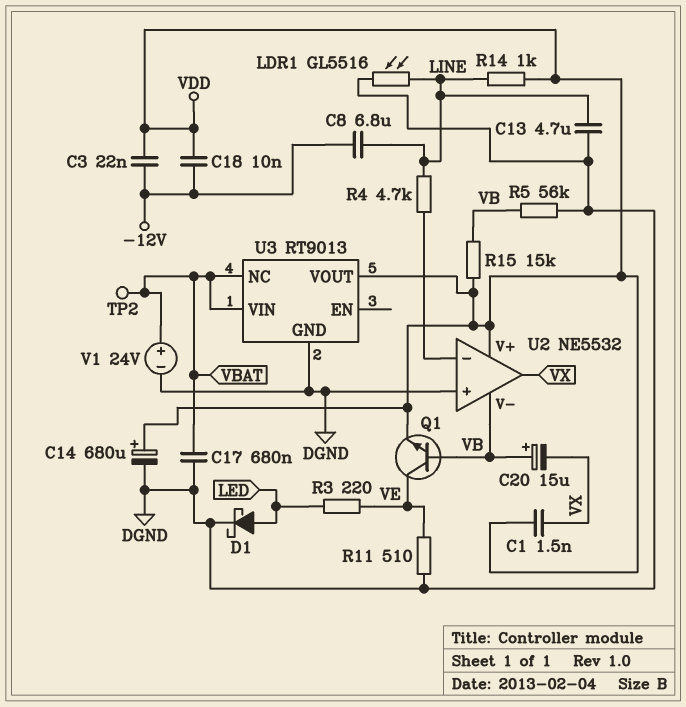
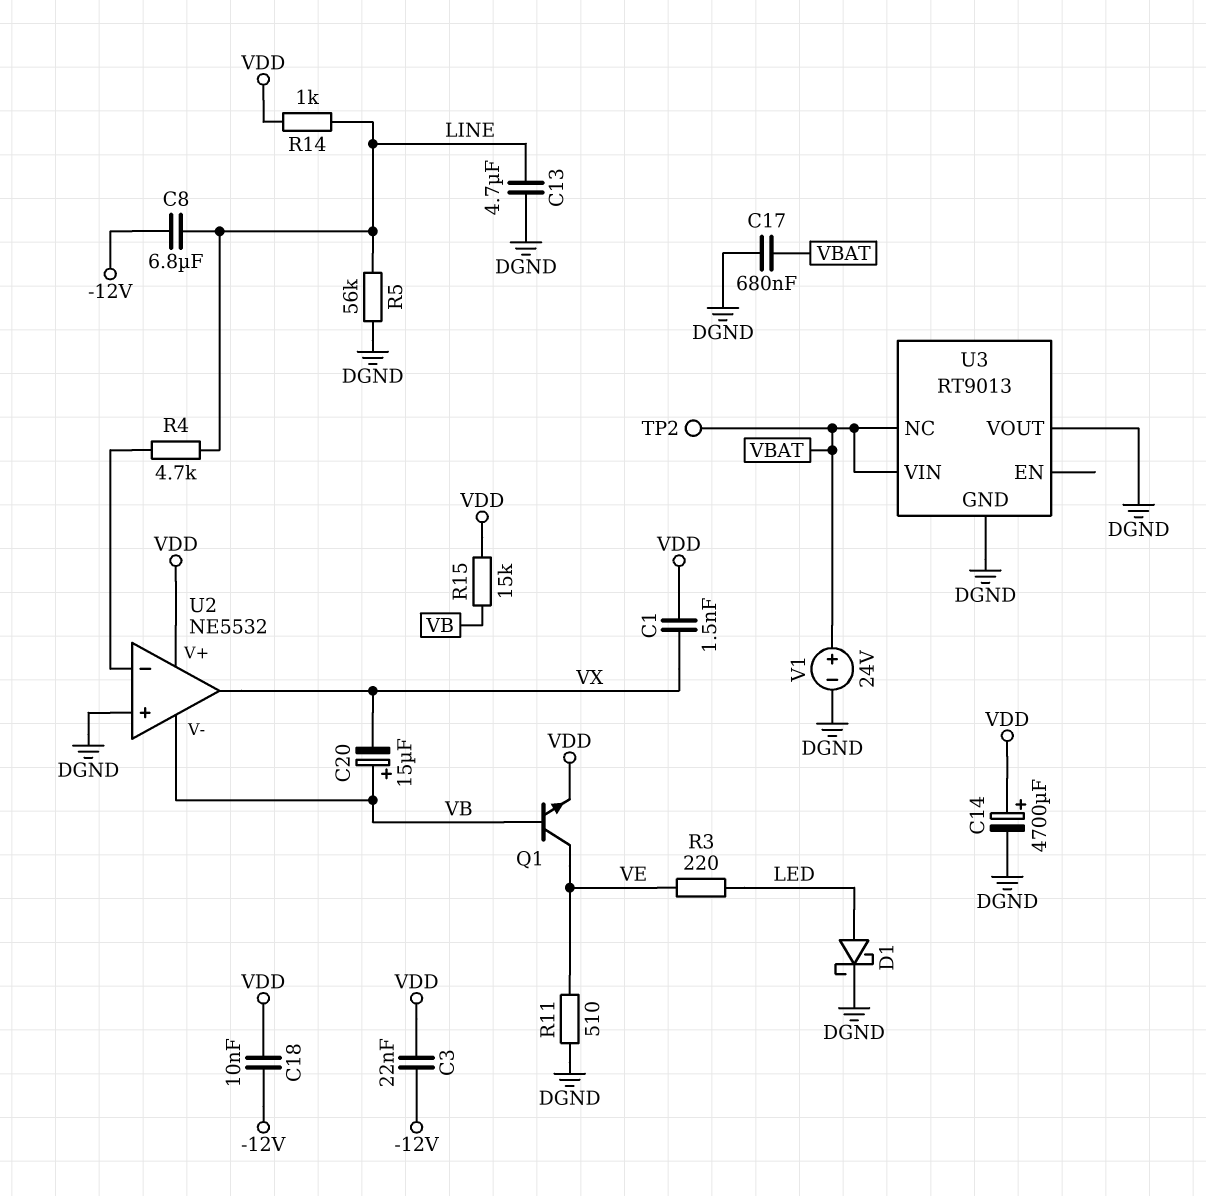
C14: 680uF (plus VDD, minus DGND) -> 4700uF (plus VDD, minus DGND)
LDR1: GL5516 (DGND, LINE) -> none
R5: 56k (DGND, VB) -> 56k (DGND, LINE)
U3 pin VOUT: VDD -> DGND

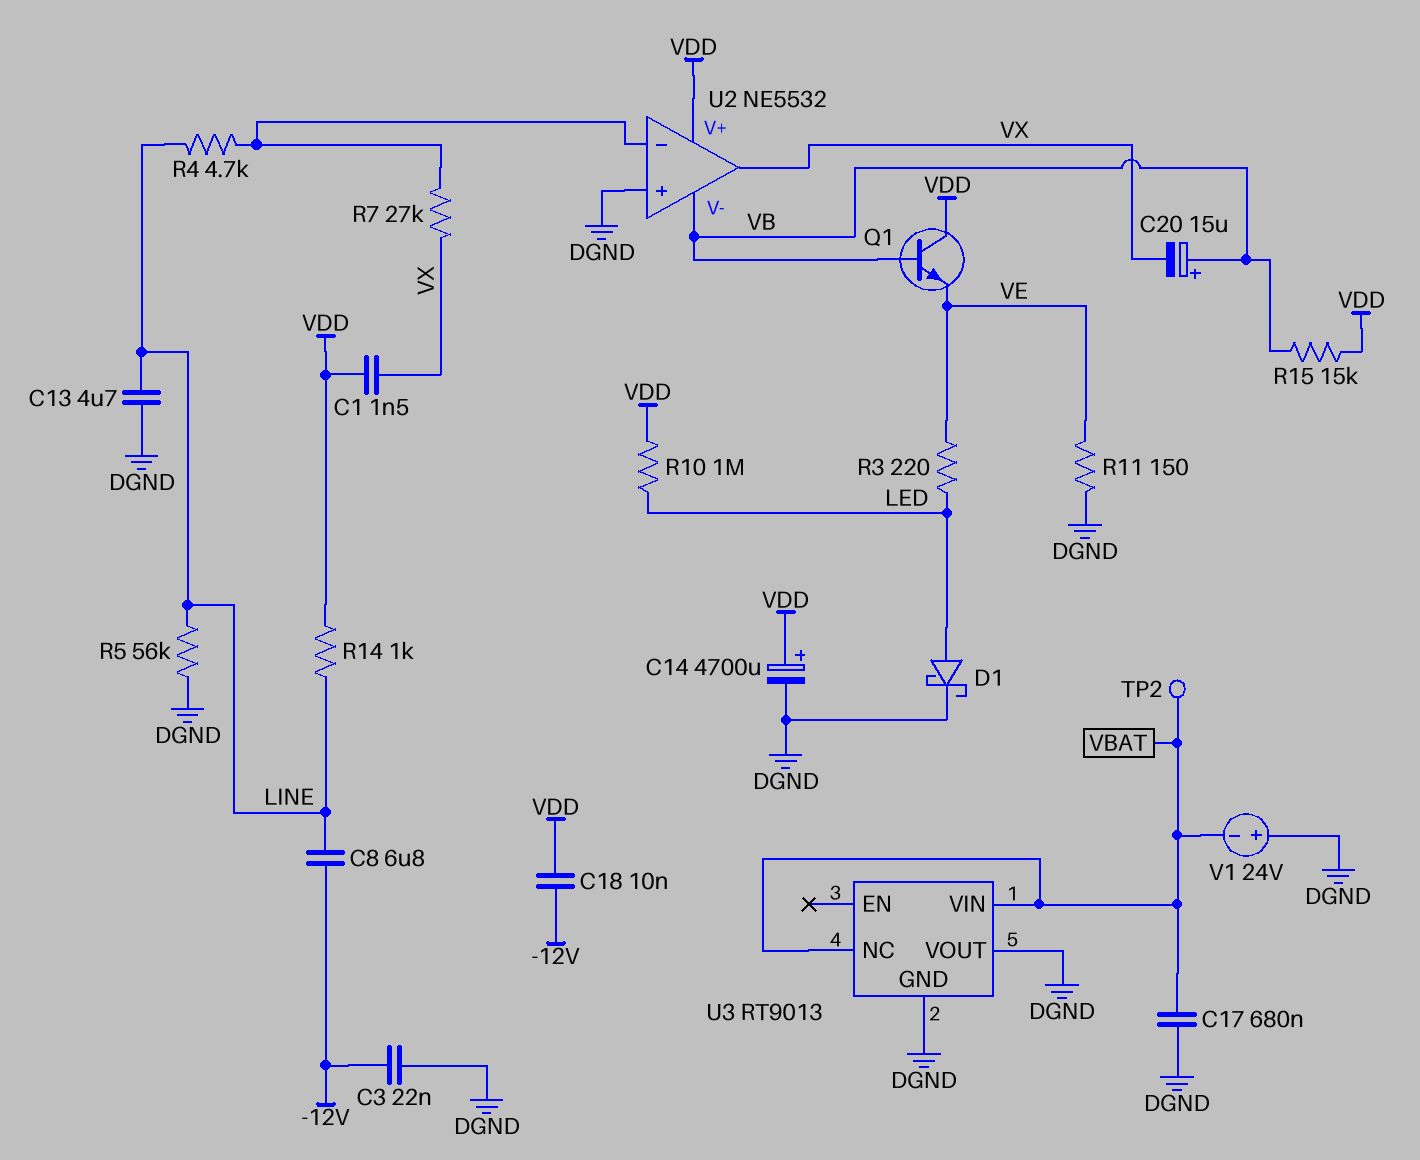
C3: 22nF (-12V, VDD) -> 22nF (-12V, DGND)
Q1: NPN (B VB, C VE, E VDD) -> NPN (B VB, C VDD, E VE)
R7: none -> 27k (U2/in-, VX)
R10: none -> 1M (LED, VDD)
R11: 510 (DGND, VE) -> 150 (DGND, VE)
V1: 24V (plus VBAT, minus DGND) -> 24V (plus DGND, minus VBAT)

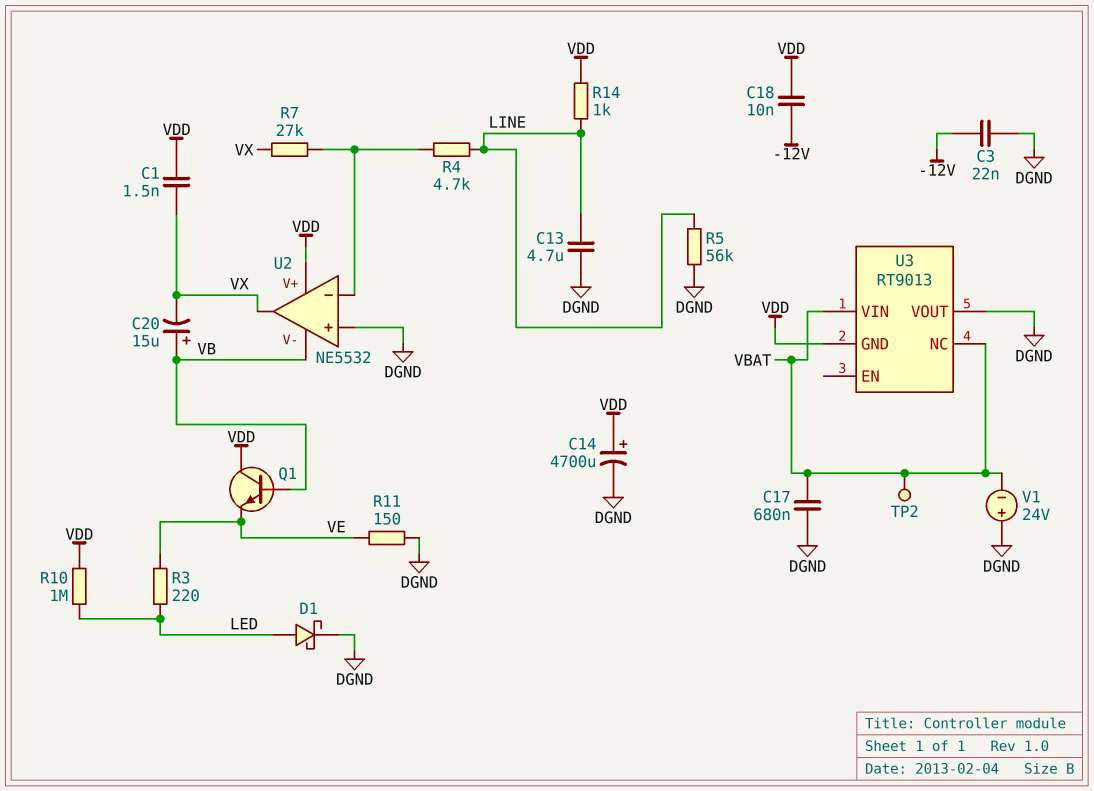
C8: 6.8uF (-12V, LINE) -> none
R15: 15k (VB, VDD) -> none
U3 pin GND: DGND -> VDD

